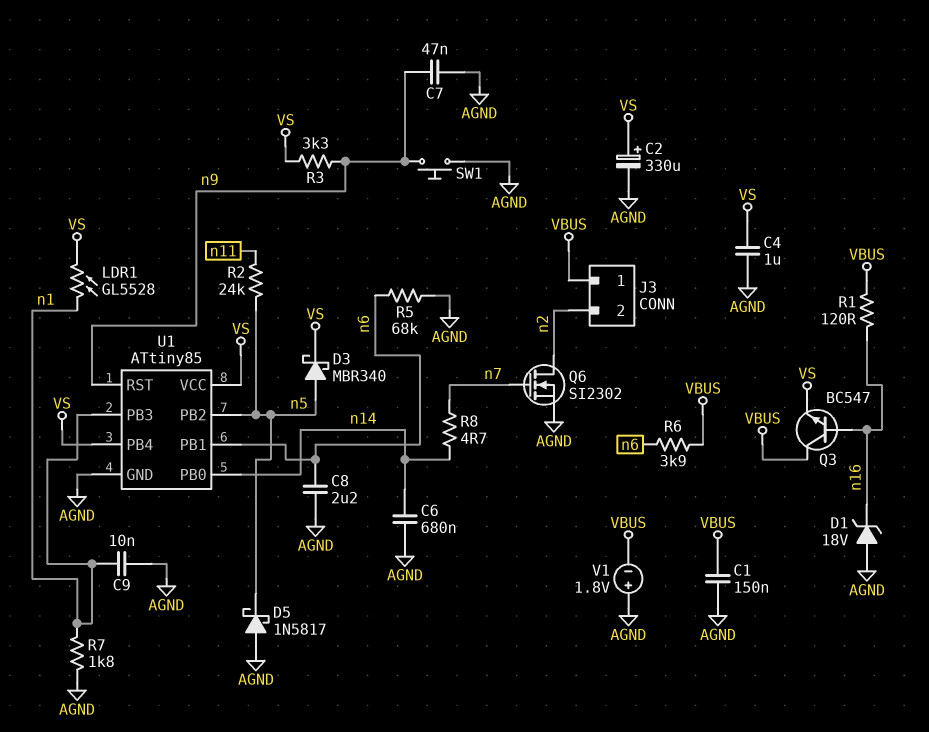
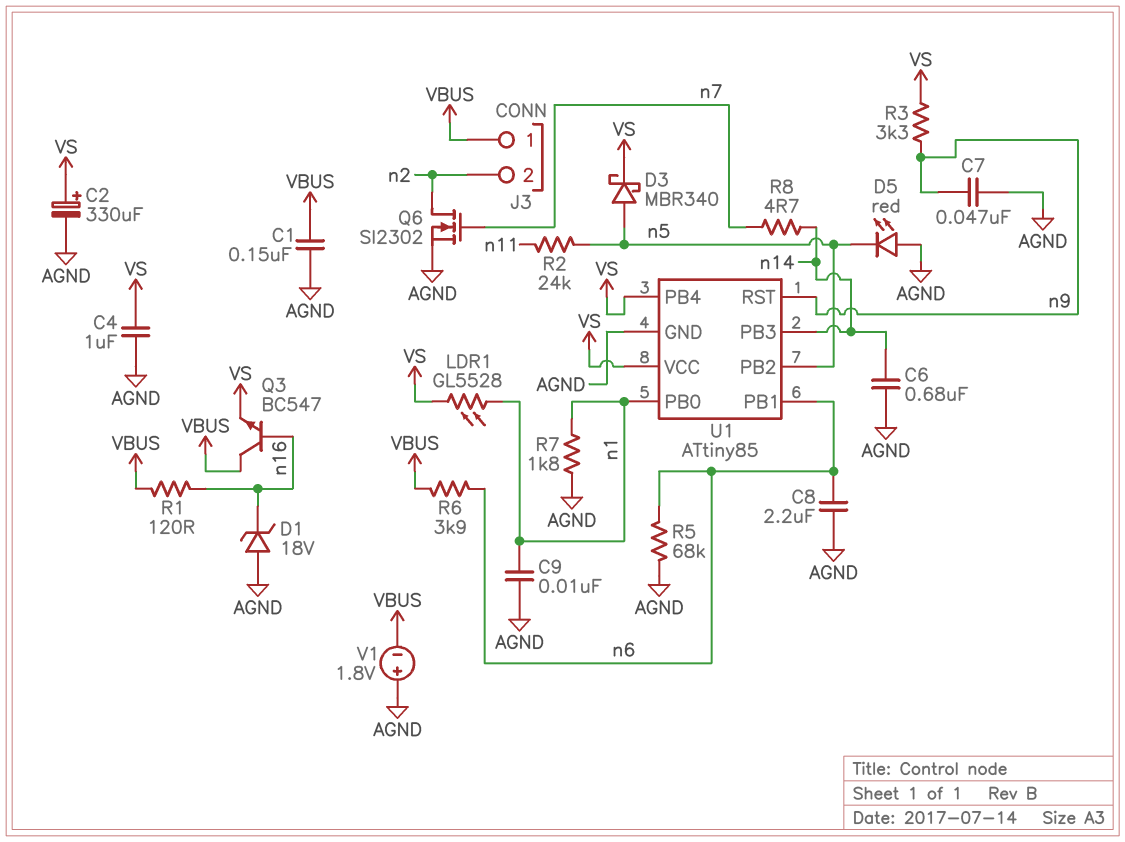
D5: schottky 1N5817 (A AGND, K n5) -> LED red (A AGND, K n5)
SW1: button (AGND, n9) -> none
U1 pin PB0: n14 -> n1
U1 pin PB3: n1 -> n14

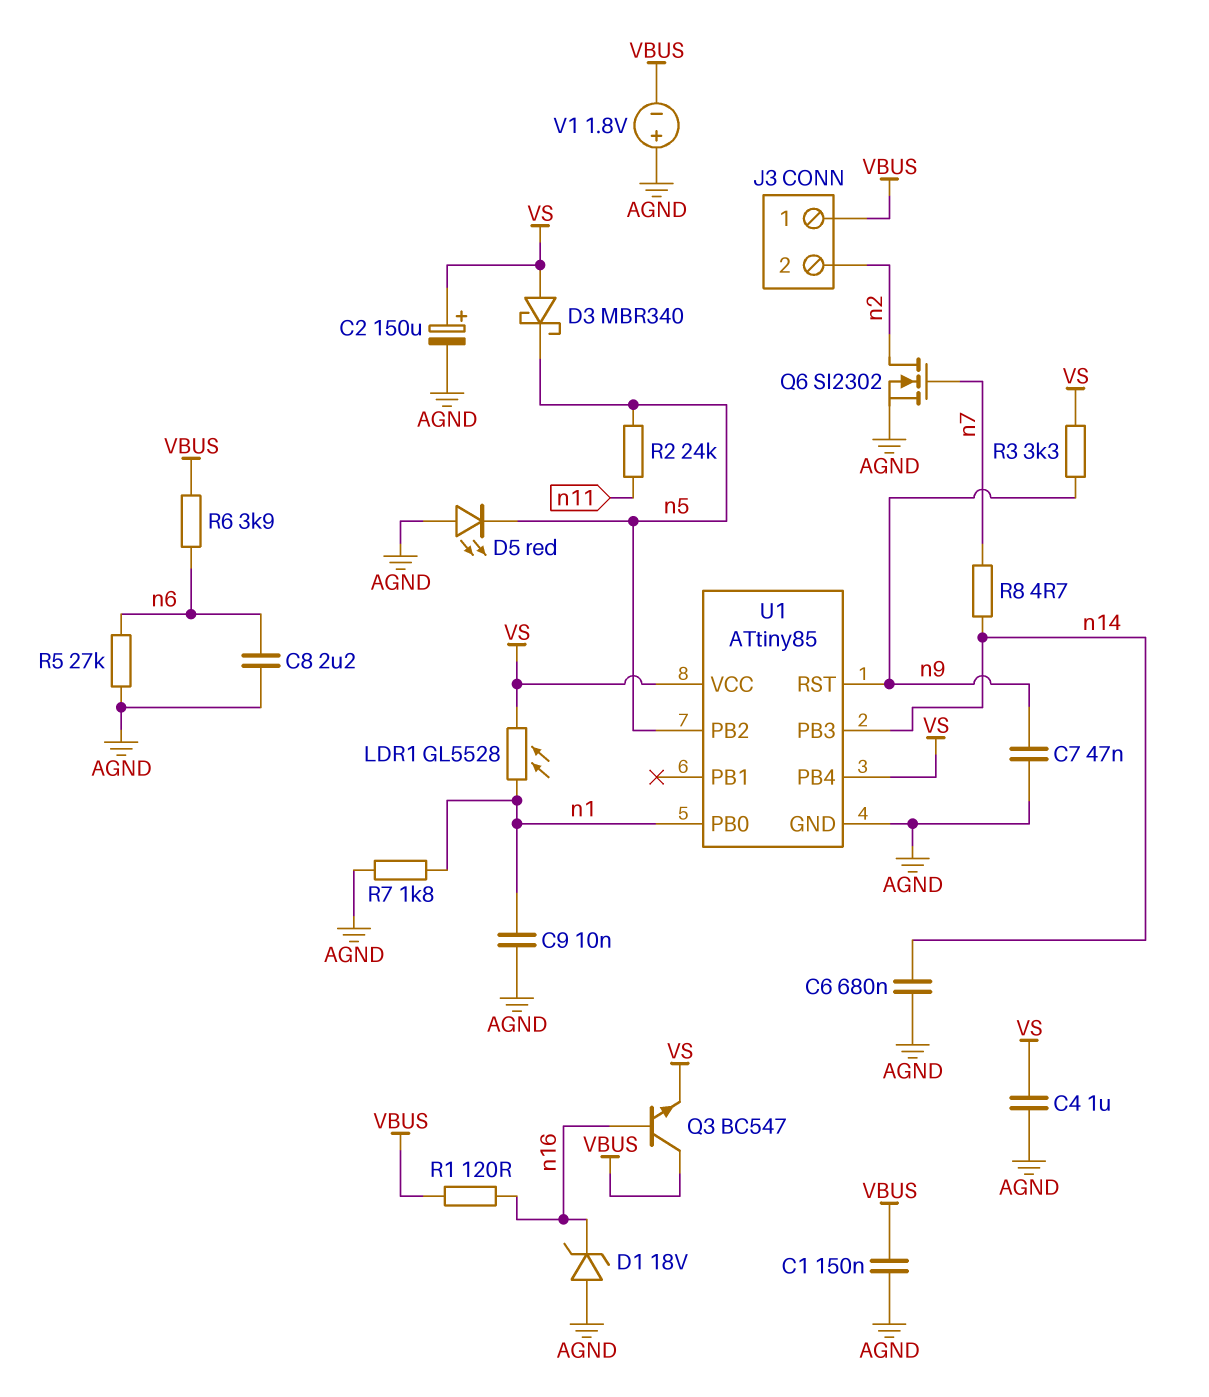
C2: 330uF (plus VS, minus AGND) -> 150uF (plus VS, minus AGND)
D3: schottky MBR340 (A n5, K VS) -> schottky MBR340 (A VS, K n5)
R5: 68k (AGND, n6) -> 27k (AGND, n6)
U1 pin PB1: n6 -> none

